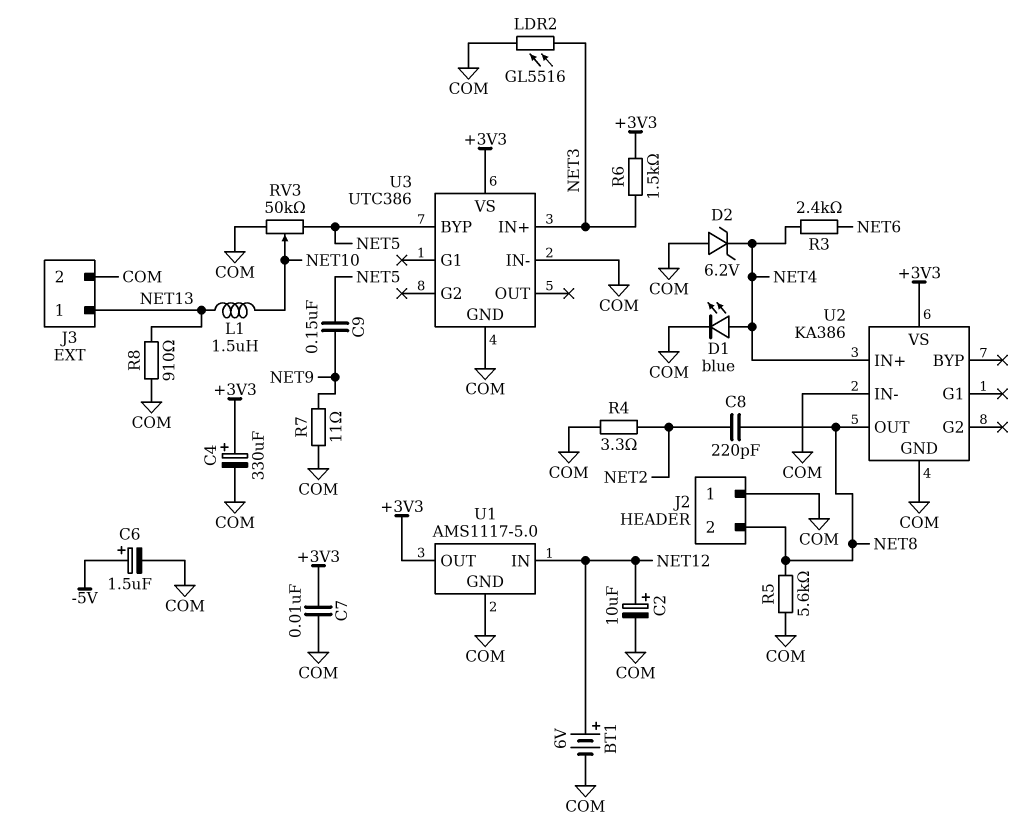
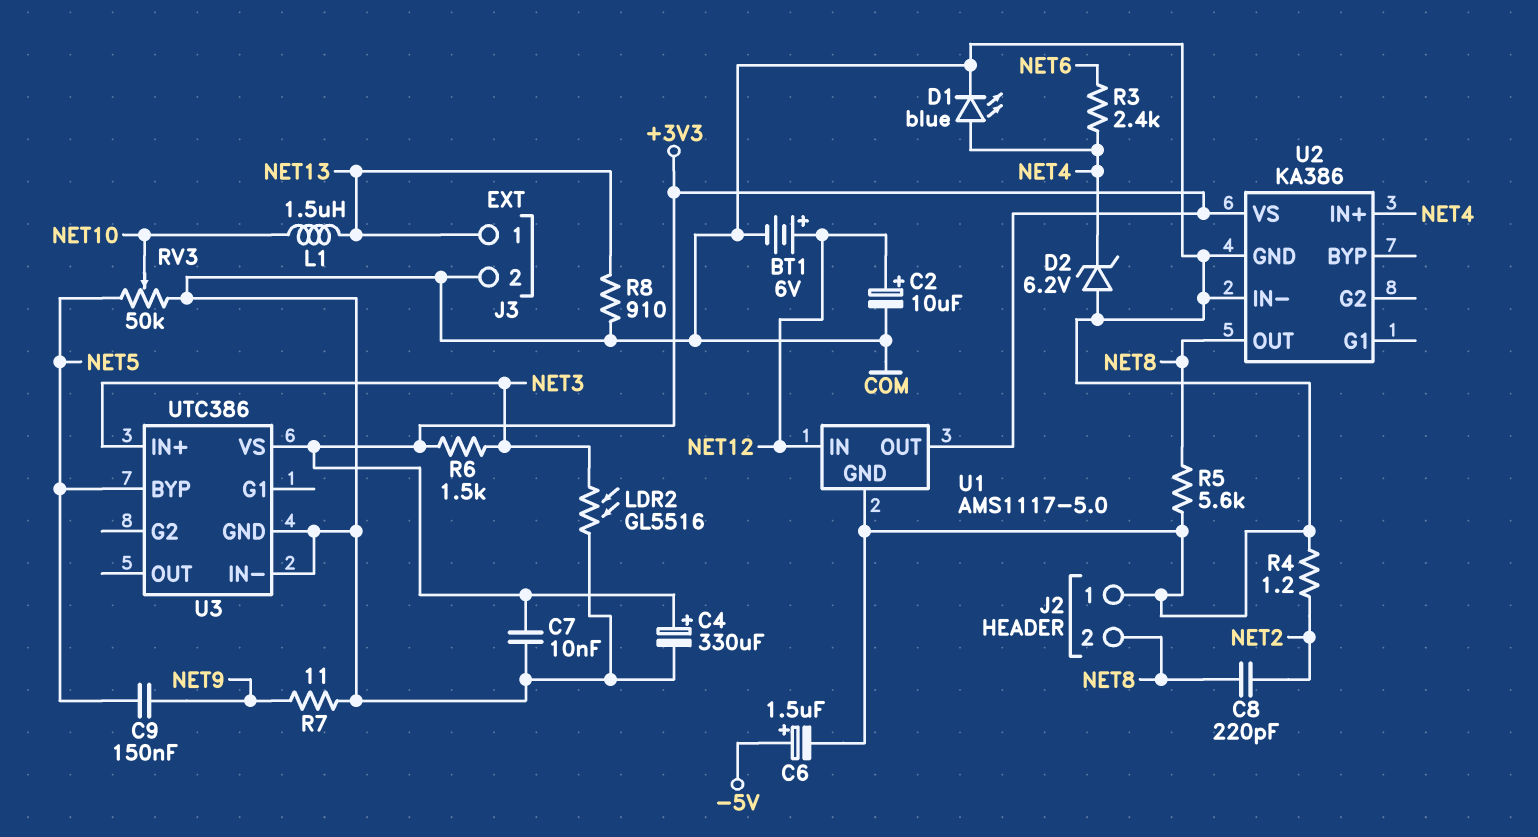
R4: 3.3 (COM, NET2) -> 1.2 (COM, NET2)

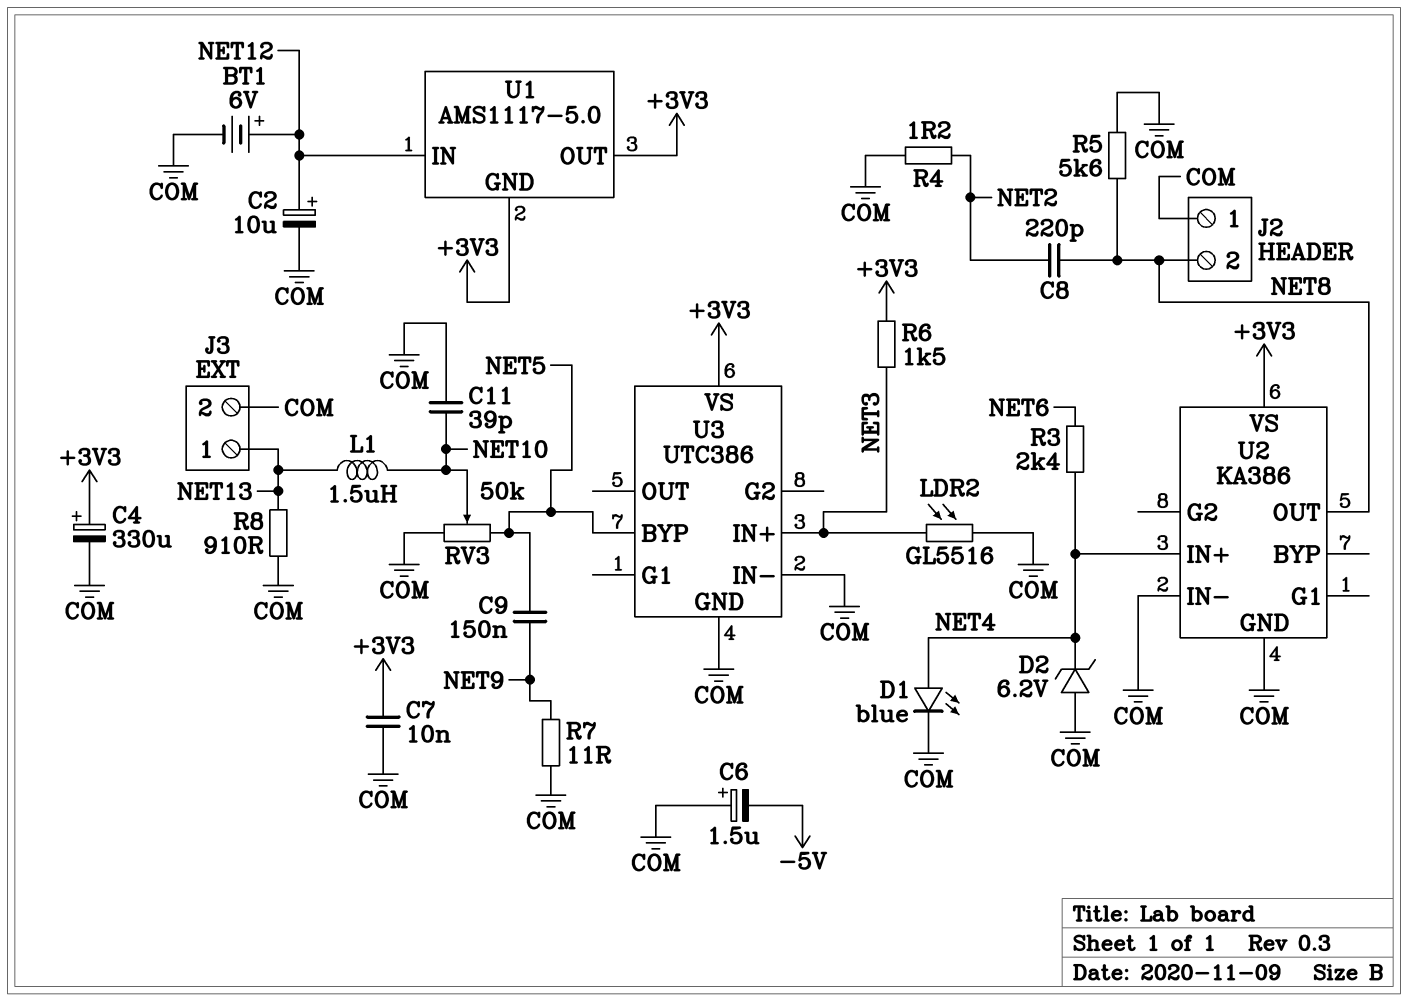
C6: 1.5uF (plus -5V, minus COM) -> 1.5uF (plus COM, minus -5V)
C11: none -> 39pF (COM, NET10)
U1 pin GND: COM -> +3V3

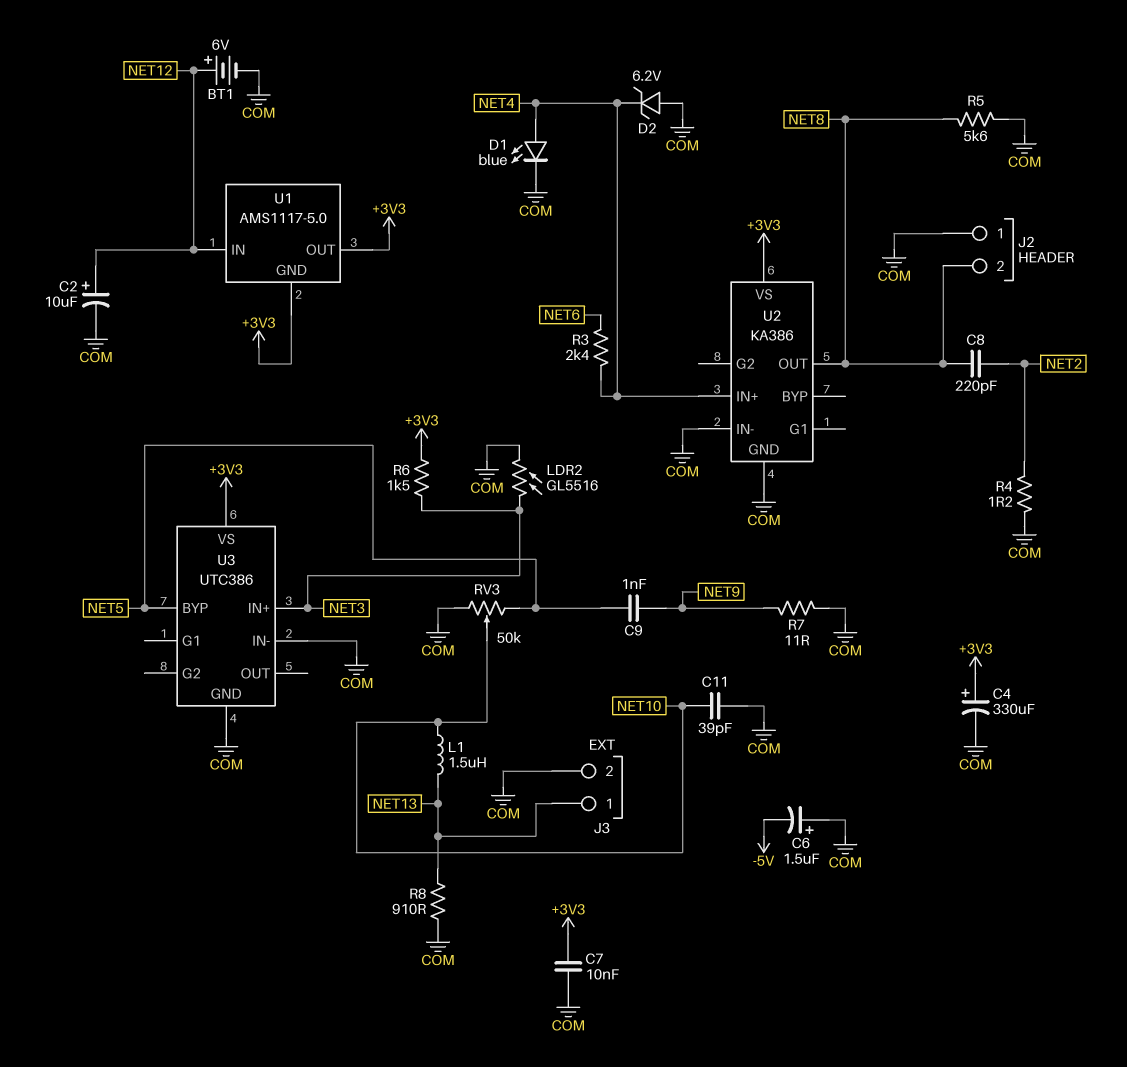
C9: 150nF (NET5, NET9) -> 1nF (NET5, NET9)

